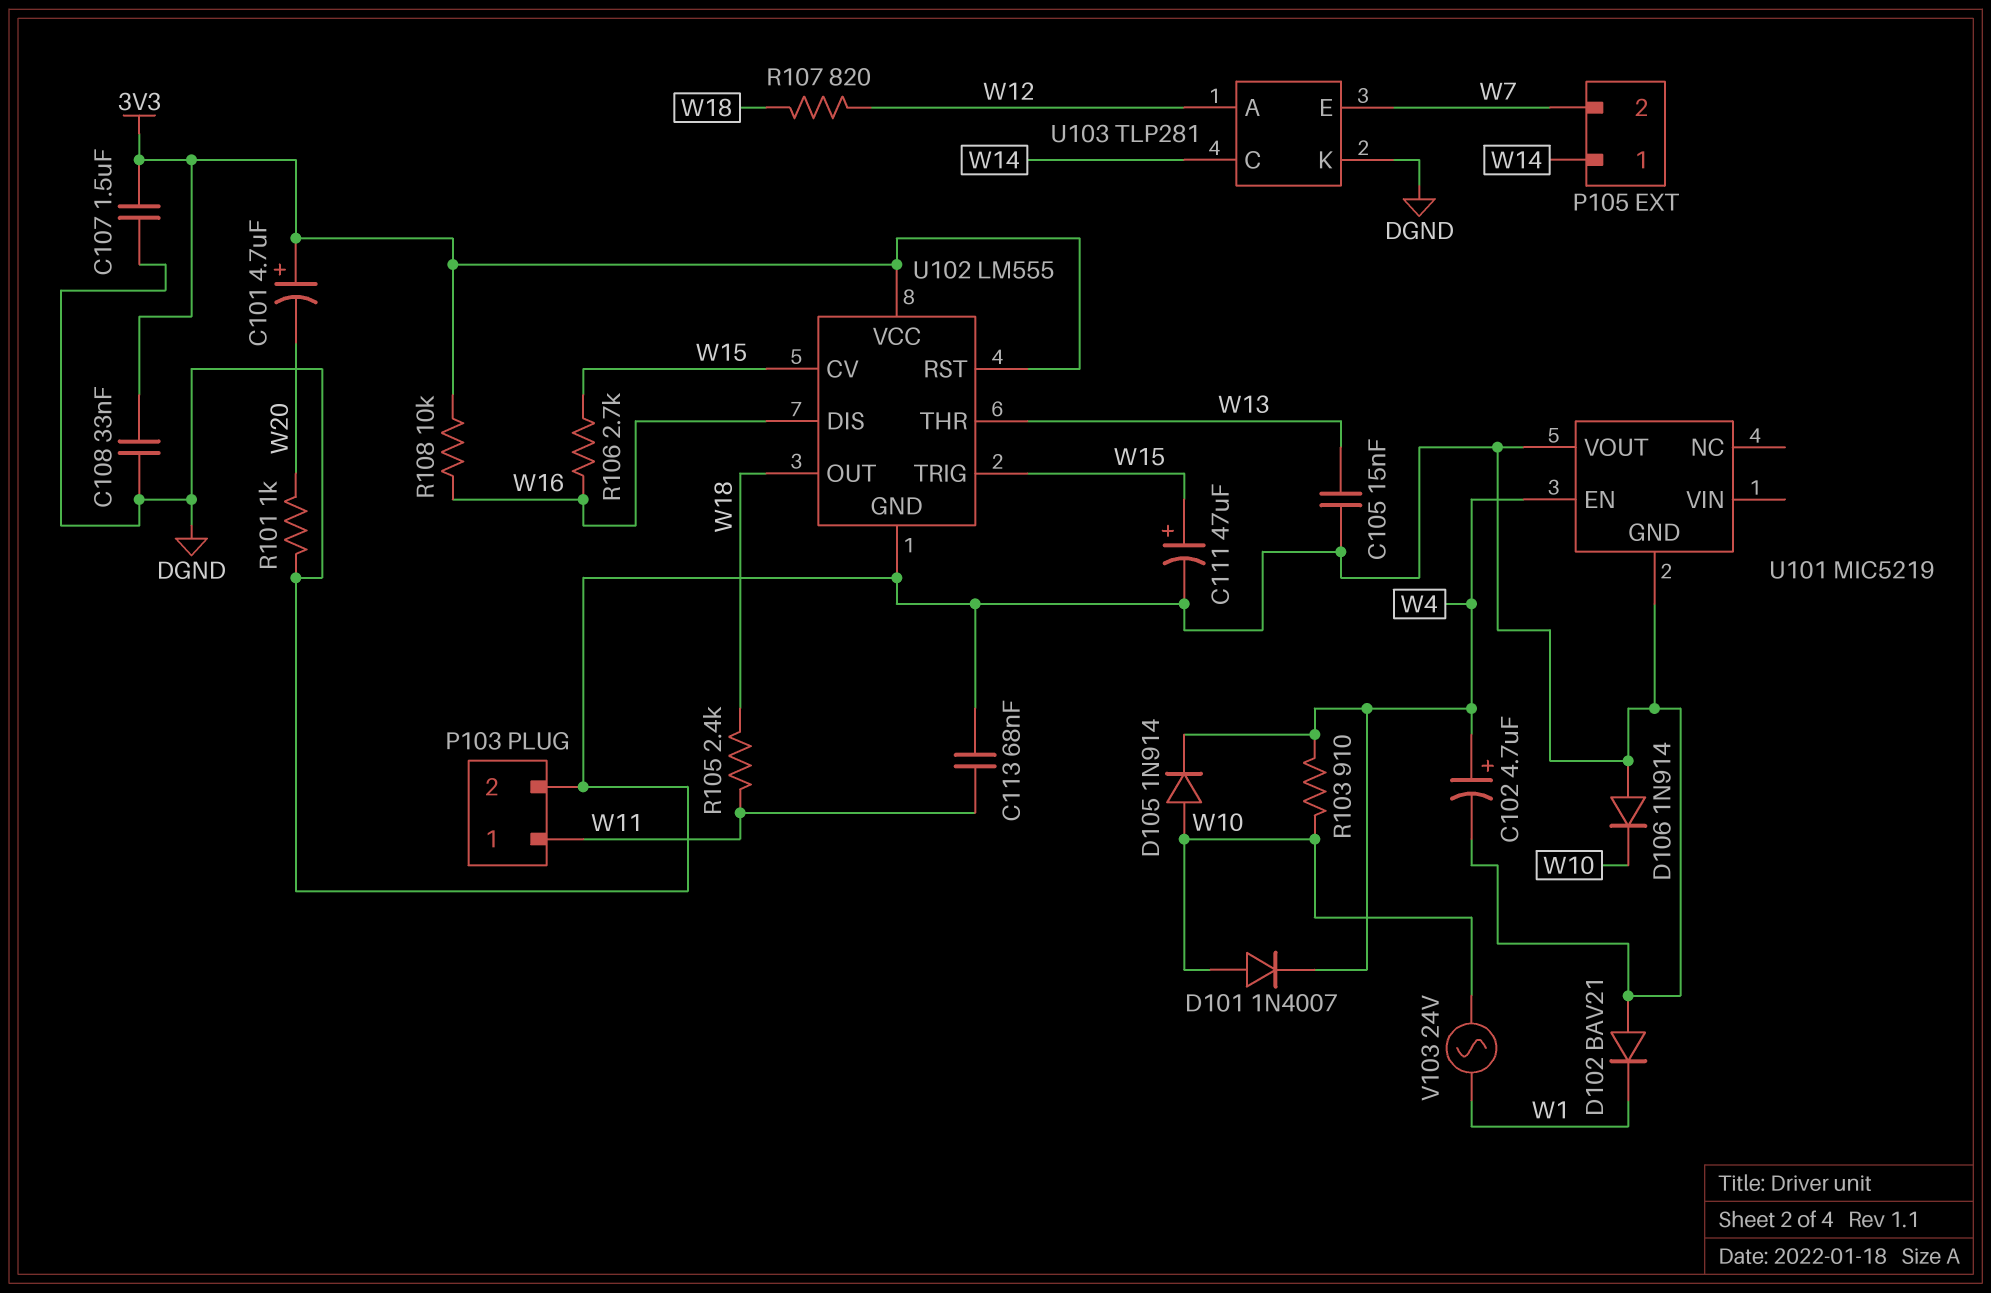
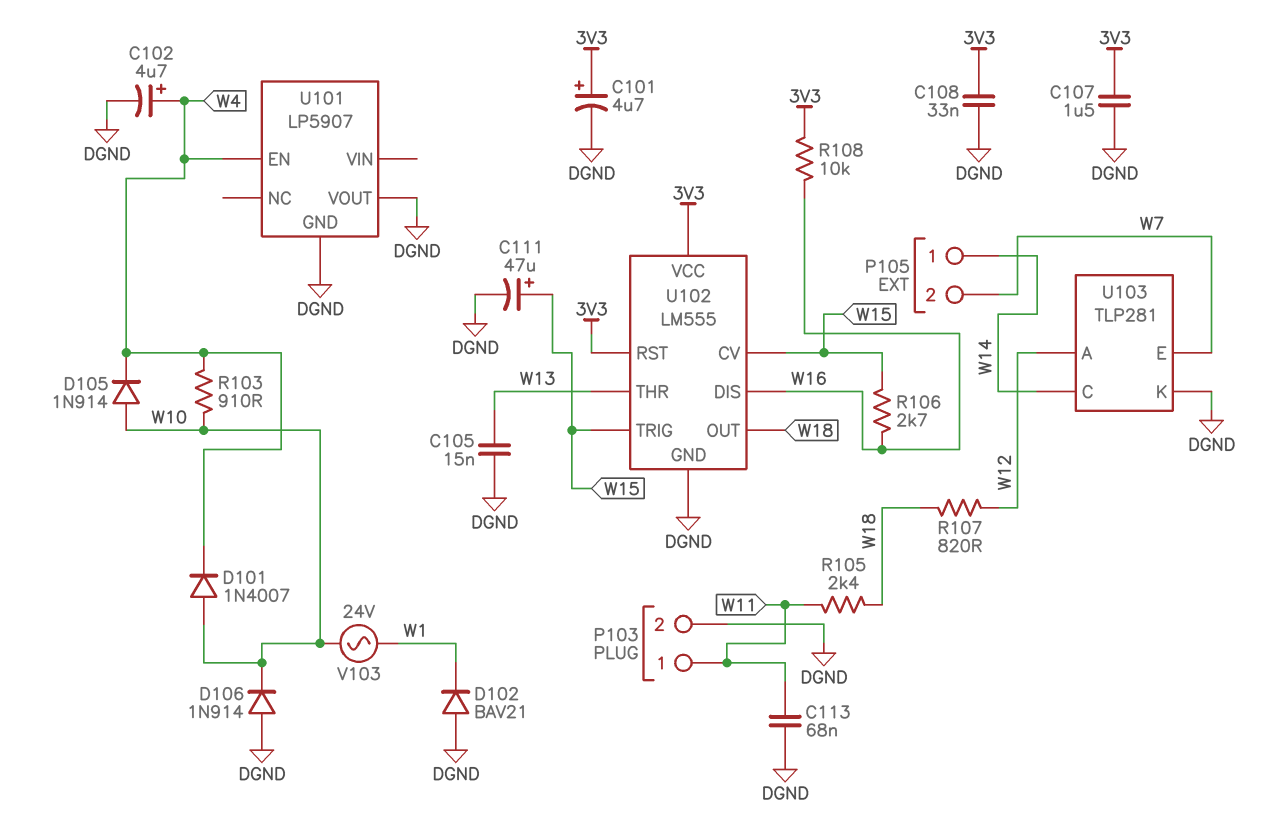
C101: 4.7uF (plus 3V3, minus W20) -> 4.7uF (plus 3V3, minus DGND)
R101: 1k (DGND, W20) -> none
U101: MIC5219 -> LP5907

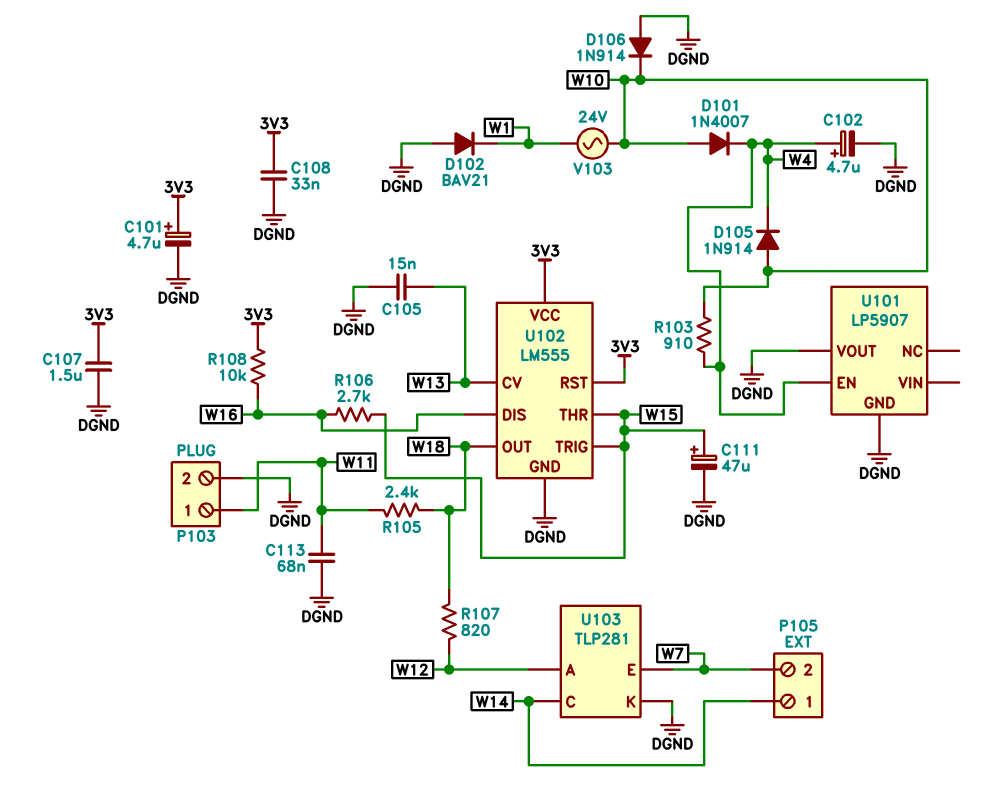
U102 pin CV: W15 -> W13
U102 pin THR: W13 -> W15

